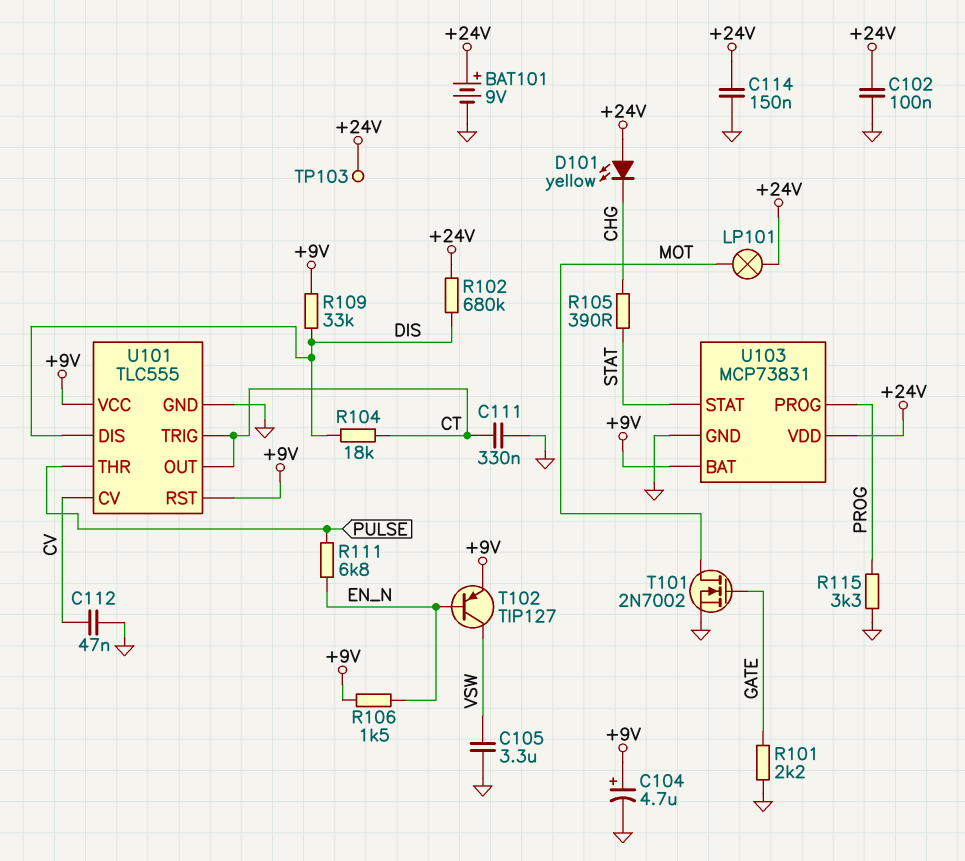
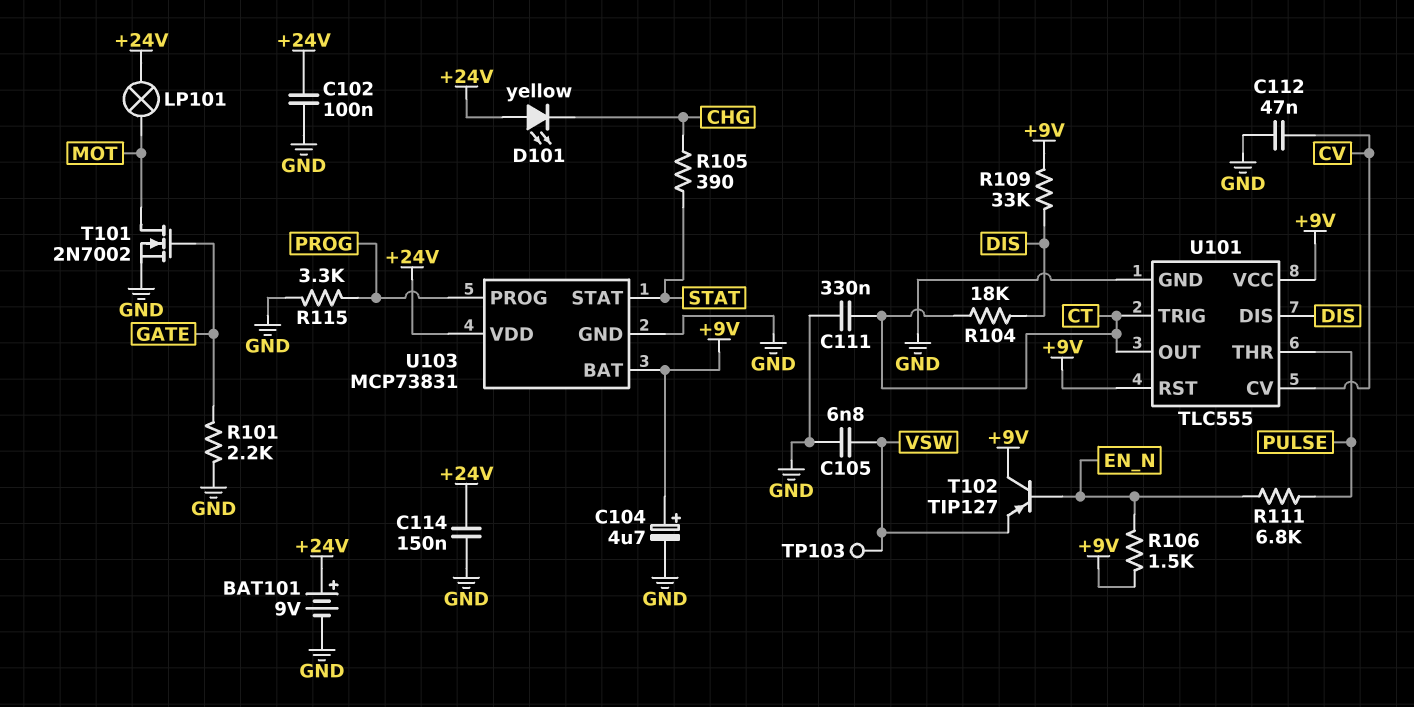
C105: 3.3uF (GND, VSW) -> 6.8nF (GND, VSW)
R102: 680k (+24V, DIS) -> none
T102: PNP TIP127 (B EN_N, C VSW, E +9V) -> PNP TIP127 (B EN_N, C +9V, E VSW)
TP103: test point (+24V) -> test point (VSW)

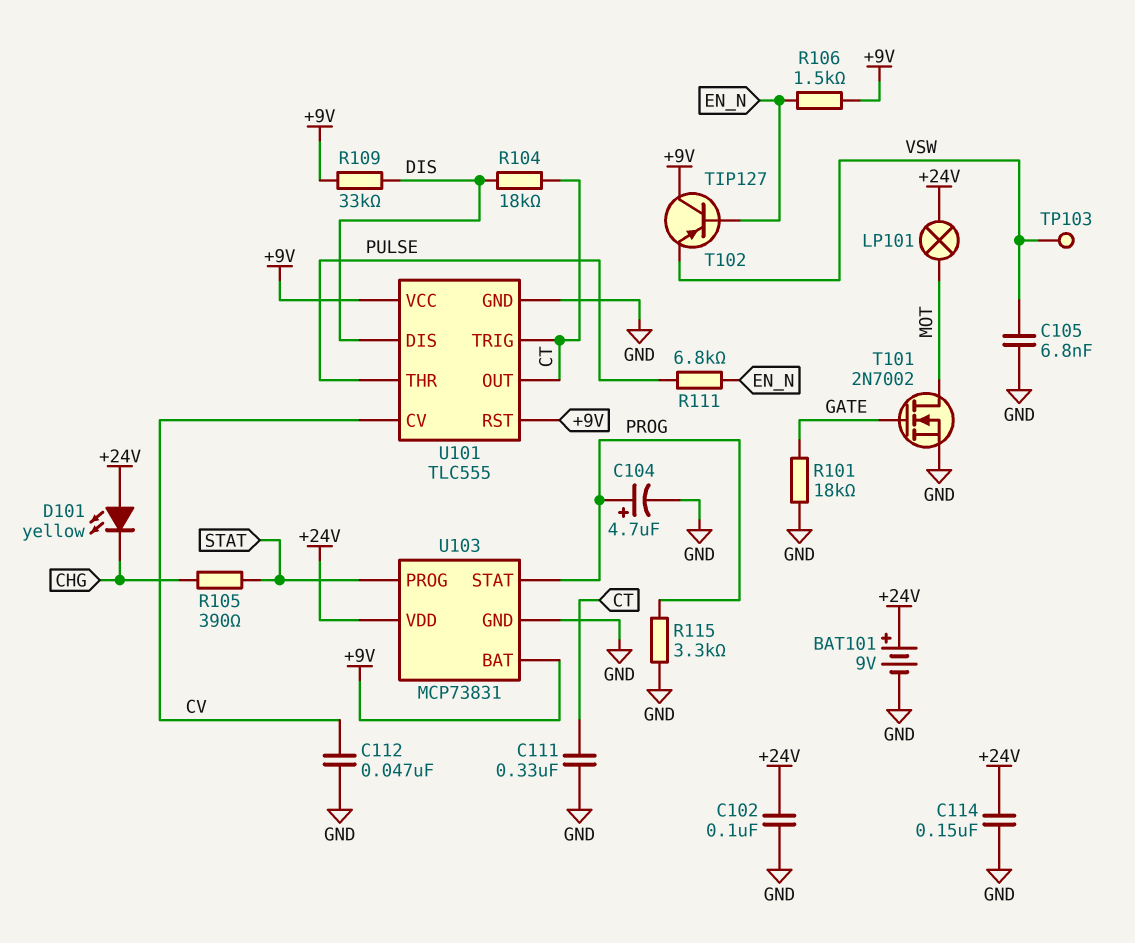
C104: 4.7uF (plus +9V, minus GND) -> 4.7uF (plus PROG, minus GND)
R101: 2.2k (GATE, GND) -> 18k (GATE, GND)
U103 pin PROG: PROG -> STAT
U103 pin STAT: STAT -> PROG

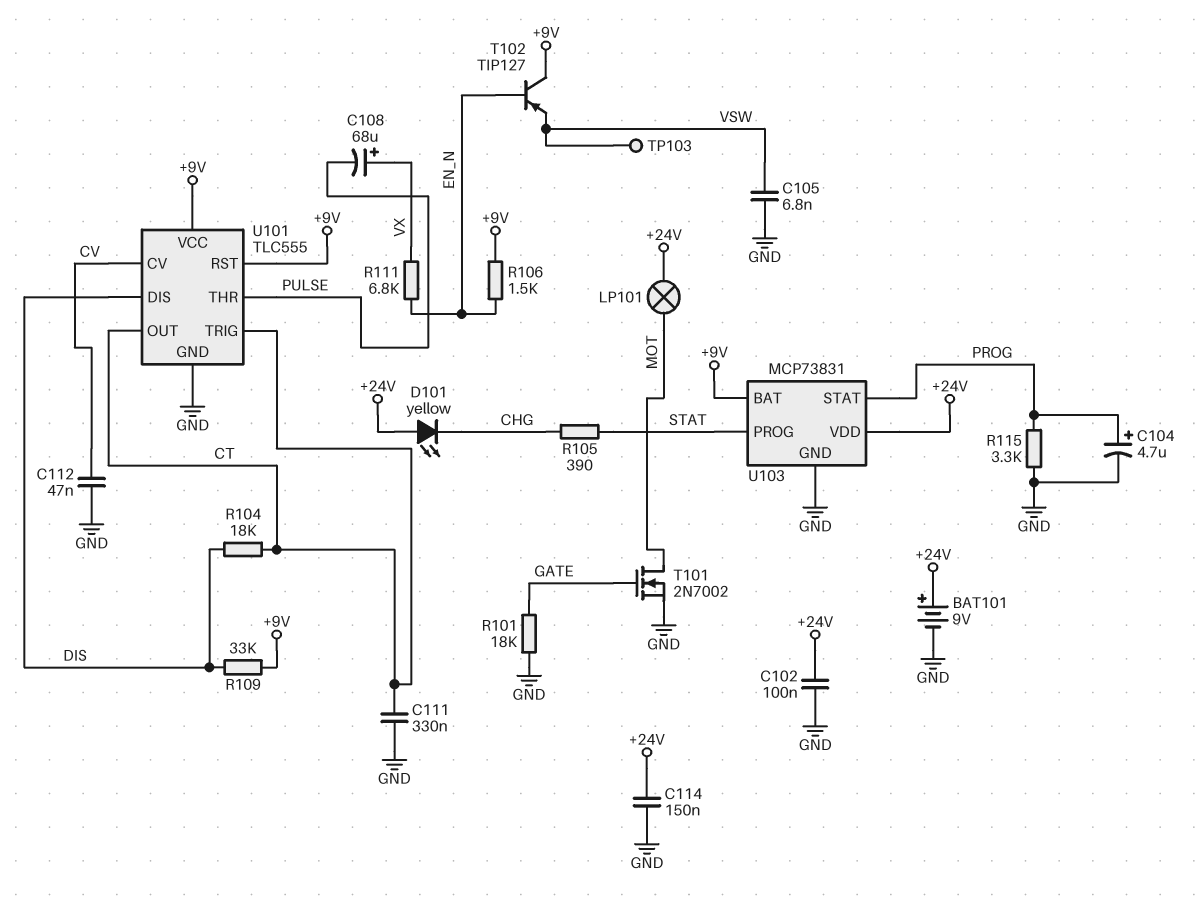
C108: none -> 68uF (plus VX, minus PULSE)
R111: 6.8k (EN_N, PULSE) -> 6.8k (EN_N, VX)

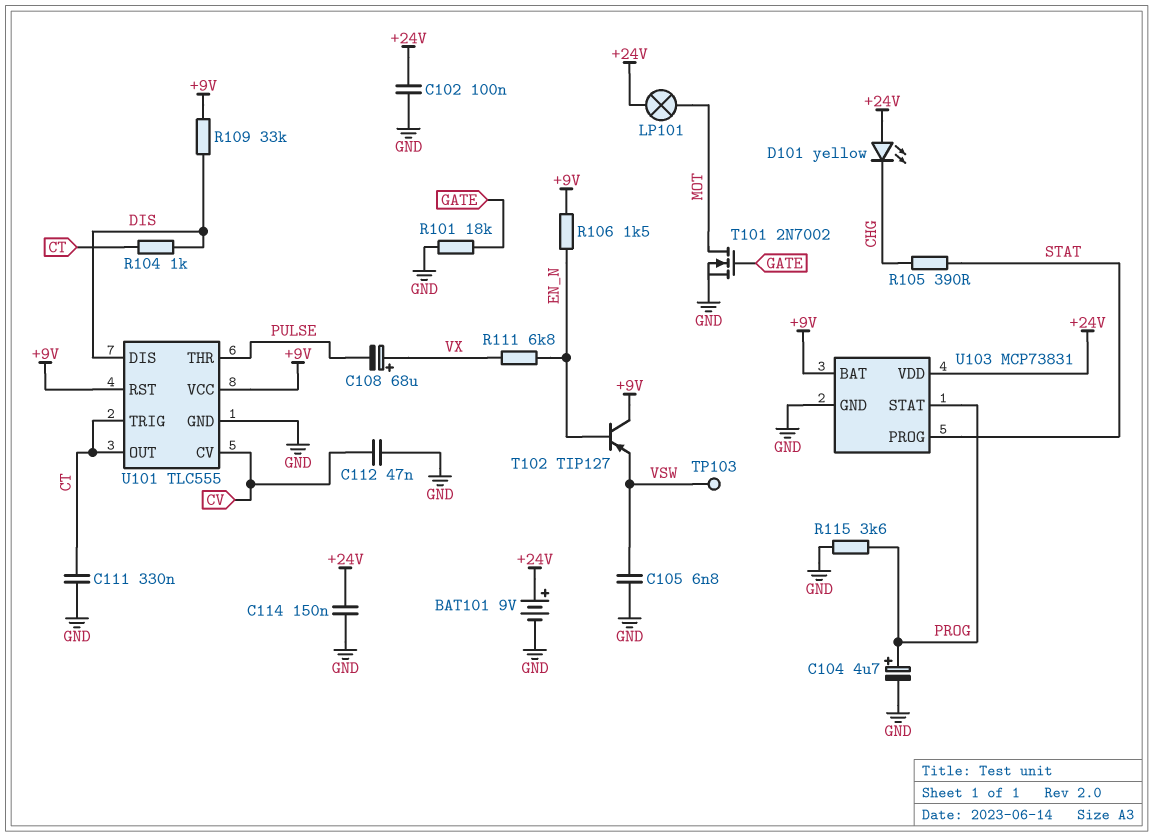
R104: 18k (CT, DIS) -> 1k (CT, DIS)
R115: 3.3k (GND, PROG) -> 3.6k (GND, PROG)

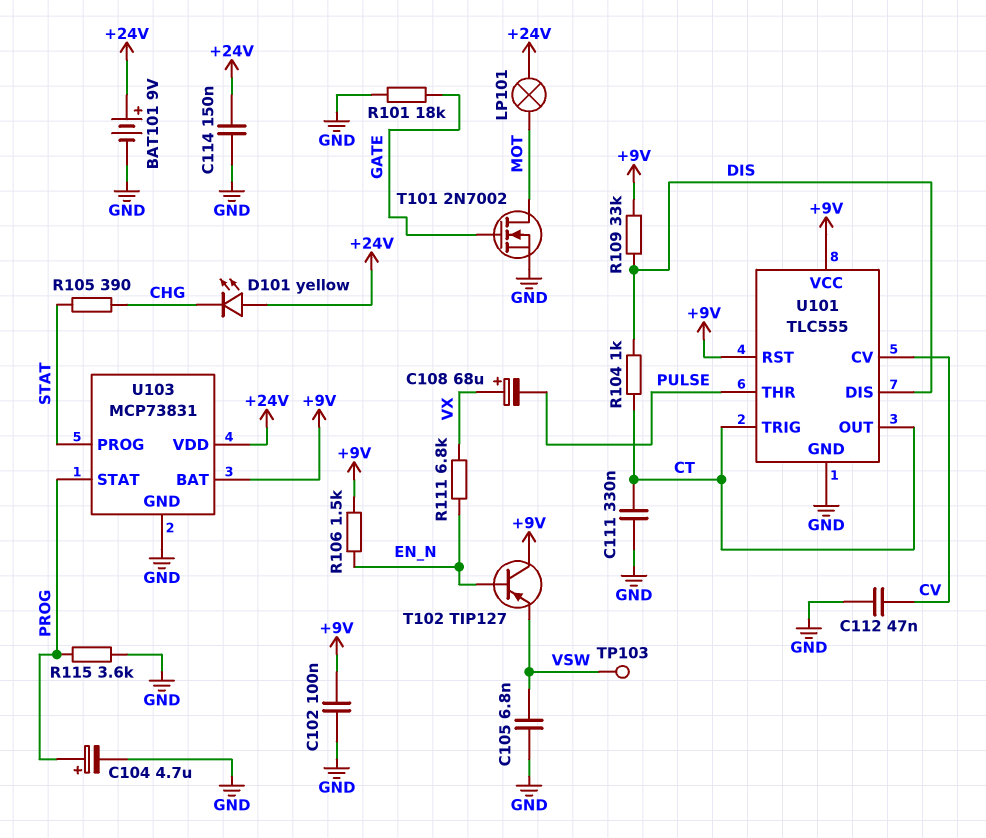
C102: 100nF (+24V, GND) -> 100nF (+9V, GND)

